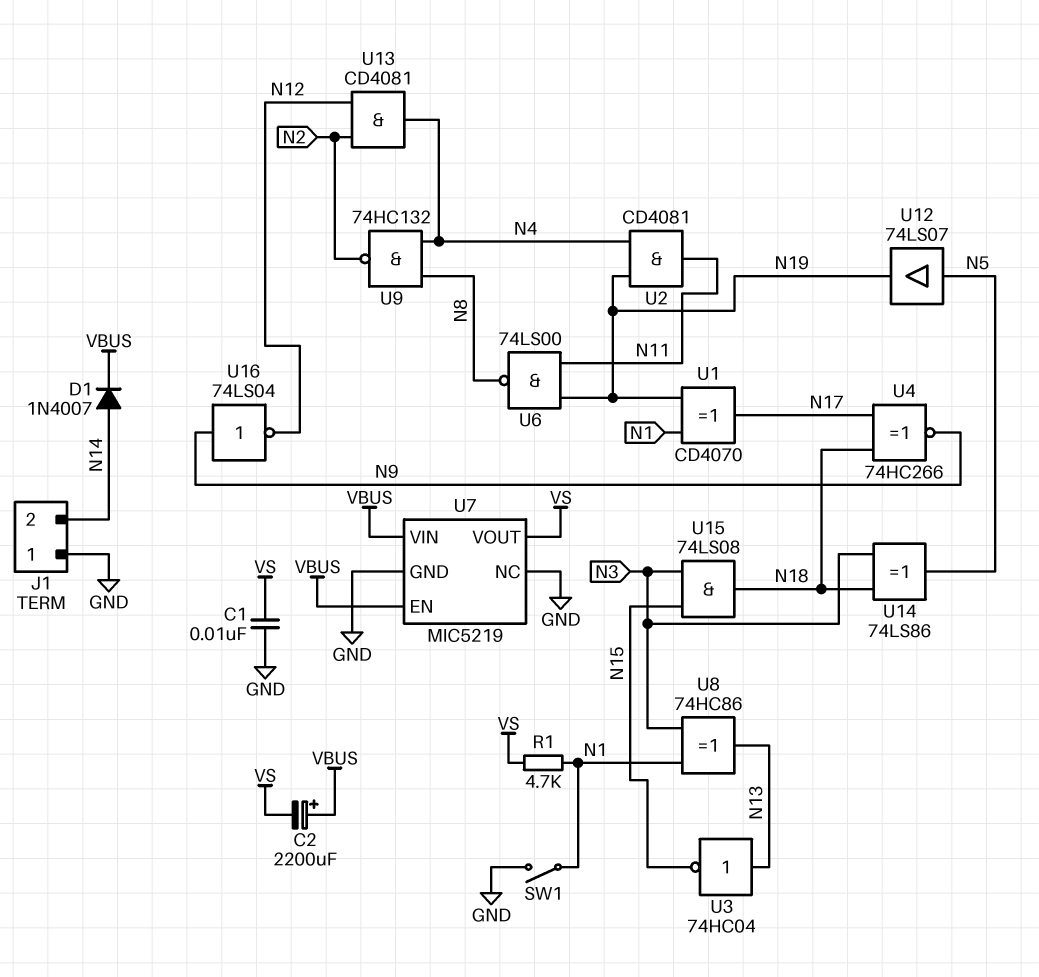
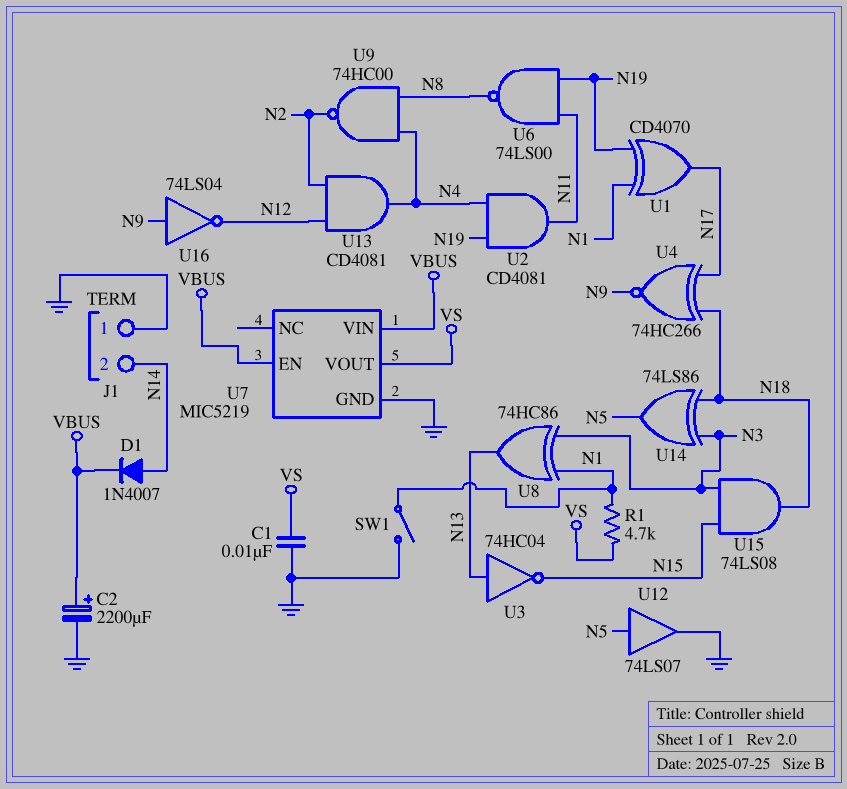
C2: 2200uF (plus VBUS, minus VS) -> 2200uF (plus VBUS, minus GND)
U7 pin NC: GND -> none
U9: NAND 74HC132 (in N4, in N8, out N2) -> NAND 74HC00 (in N4, in N8, out N2)
U12: buffer 74LS07 (in N5, out N19) -> buffer 74LS07 (in N5, out GND)

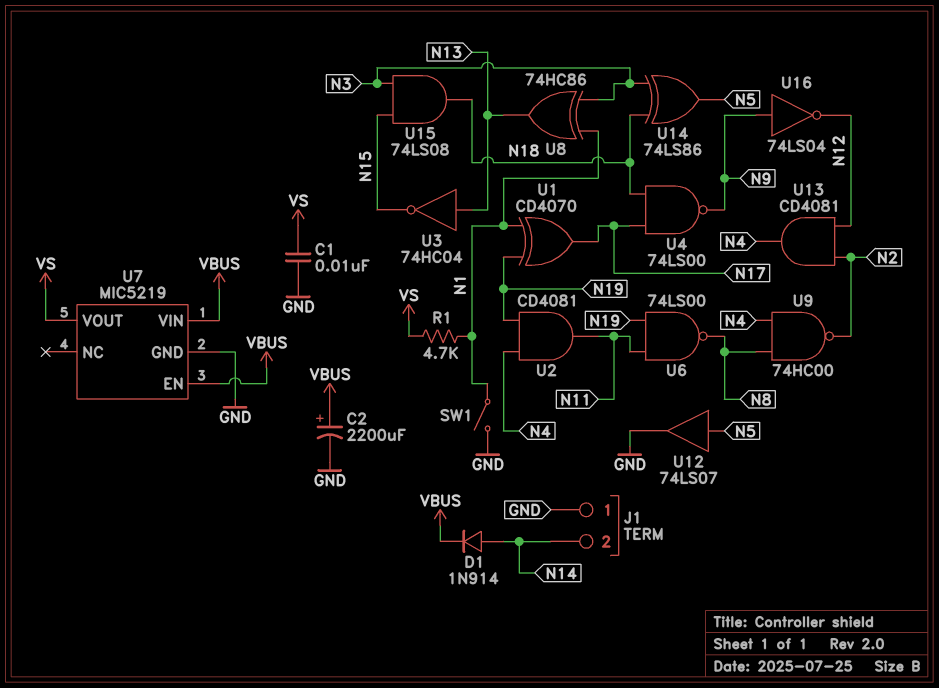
D1: diode 1N4007 (A N14, K VBUS) -> diode 1N914 (A N14, K VBUS)
U4: XNOR 74HC266 (in N17, in N18, out N9) -> NAND 74LS00 (in N17, in N18, out N9)

